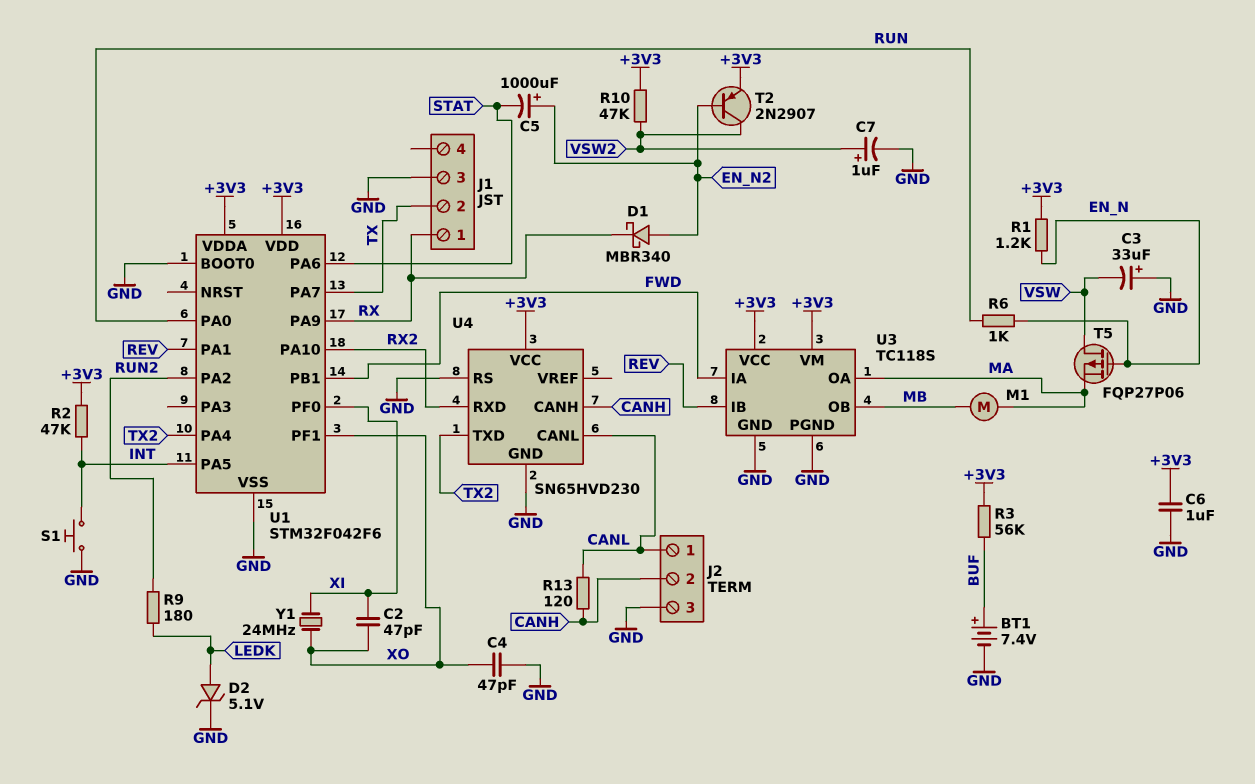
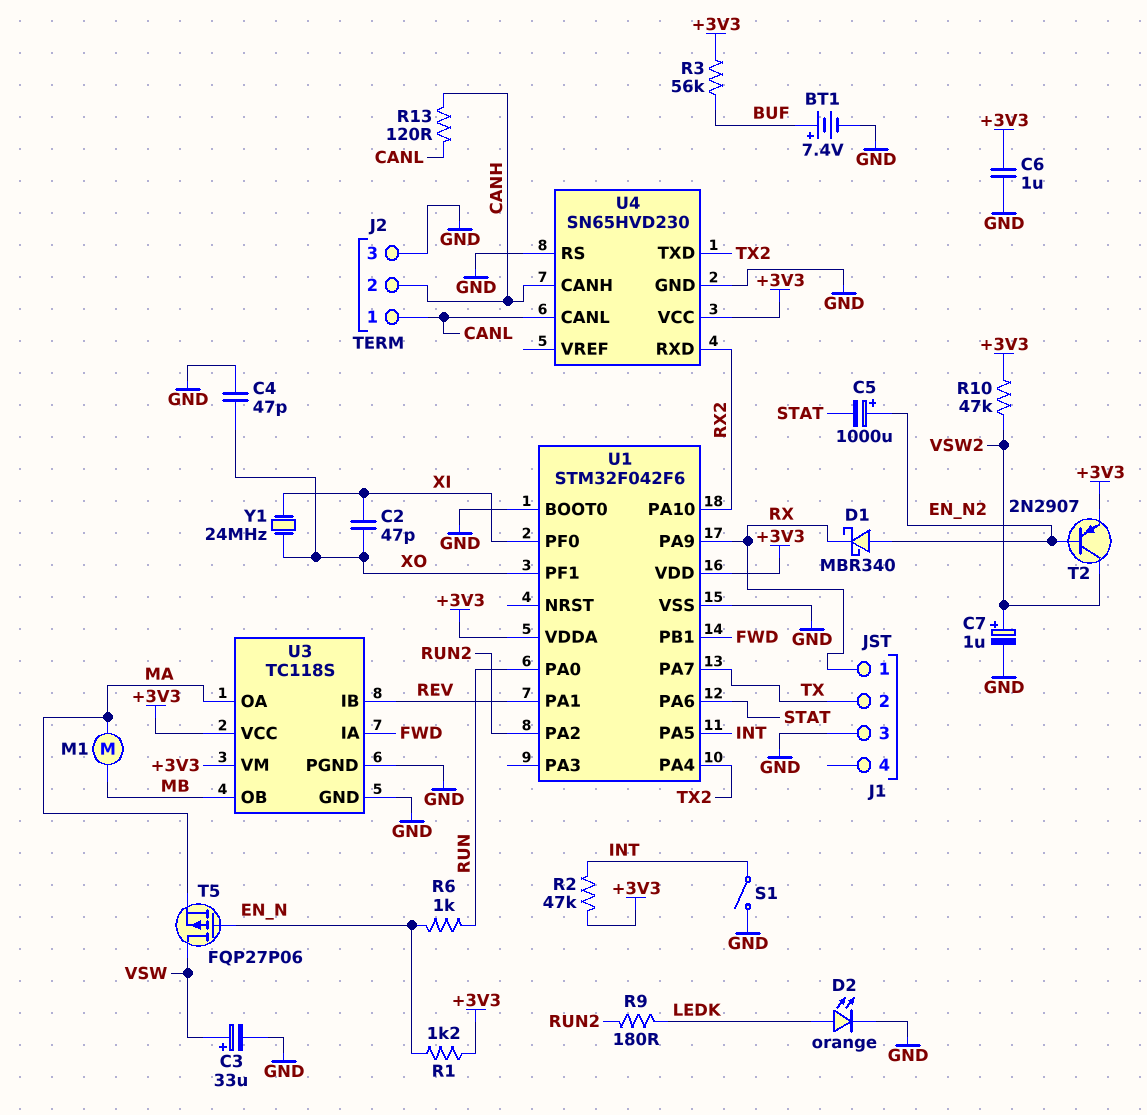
C3: 33uF (plus GND, minus VSW) -> 33uF (plus VSW, minus GND)
D2: zener 5.1V (A LEDK, K GND) -> LED orange (A LEDK, K GND)
S1: button (GND, INT) -> switch (GND, INT)

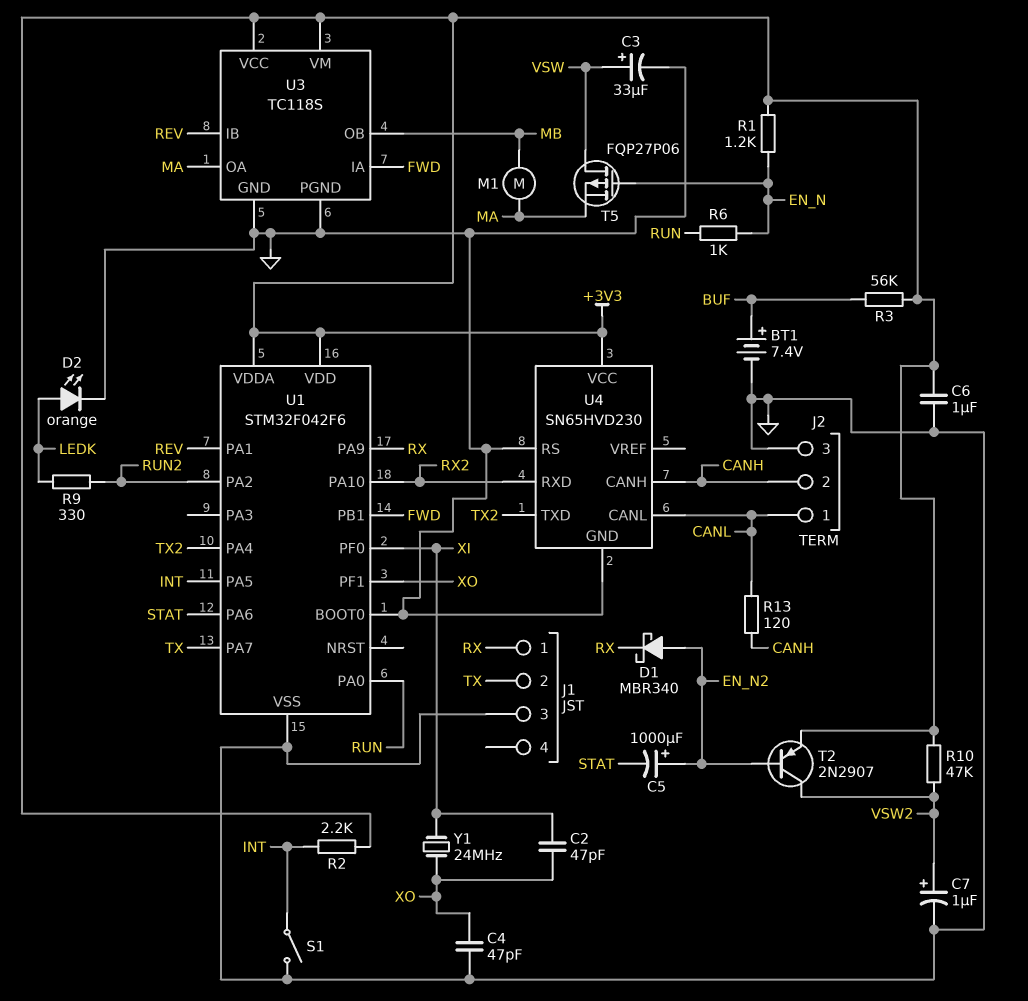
R2: 47k (+3V3, INT) -> 2.2k (+3V3, INT)
R9: 180 (LEDK, RUN2) -> 330 (LEDK, RUN2)

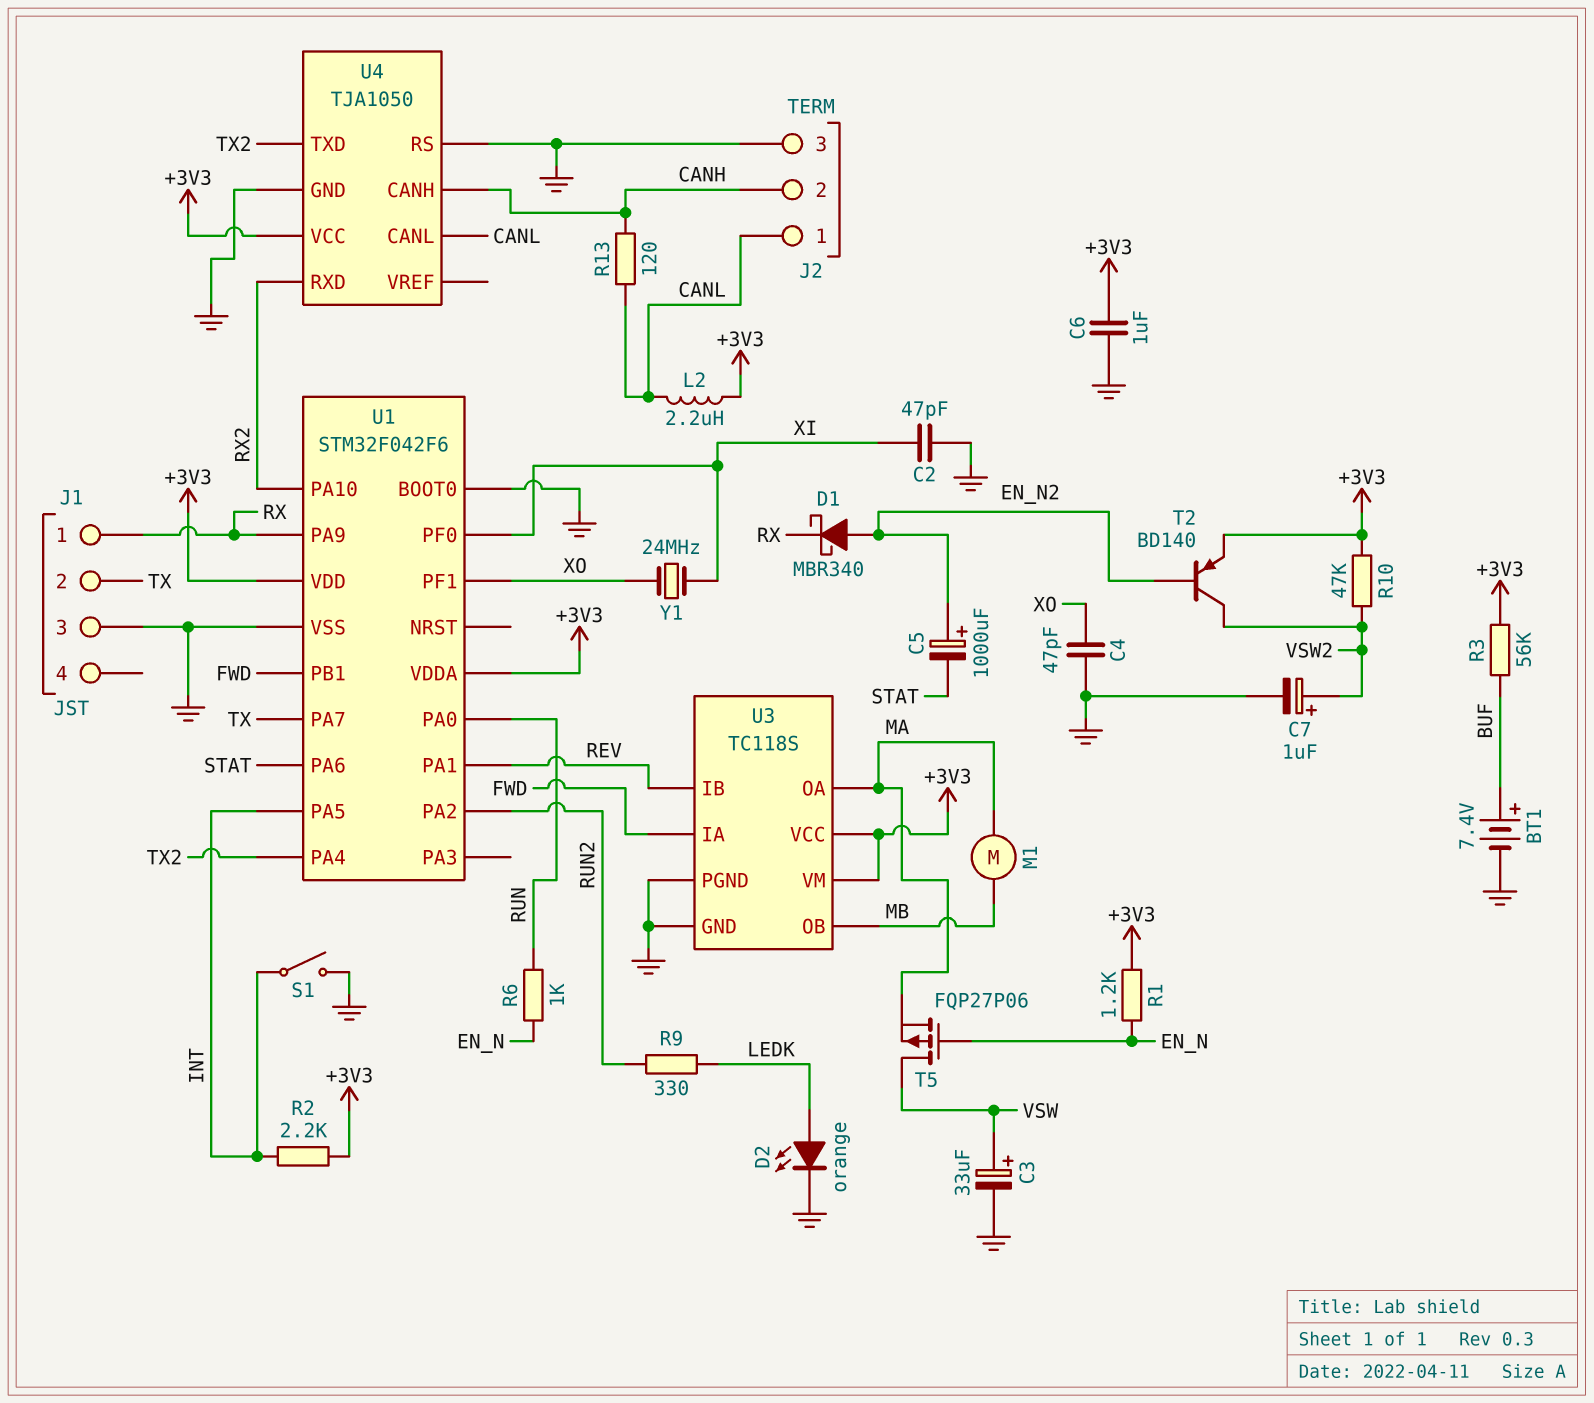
C2: 47pF (XI, XO) -> 47pF (GND, XI)
L2: none -> 2.2uH (+3V3, CANL)
T2: PNP 2N2907 (B EN_N2, C VSW2, E +3V3) -> PNP BD140 (B EN_N2, C VSW2, E +3V3)
U4: SN65HVD230 -> TJA1050

